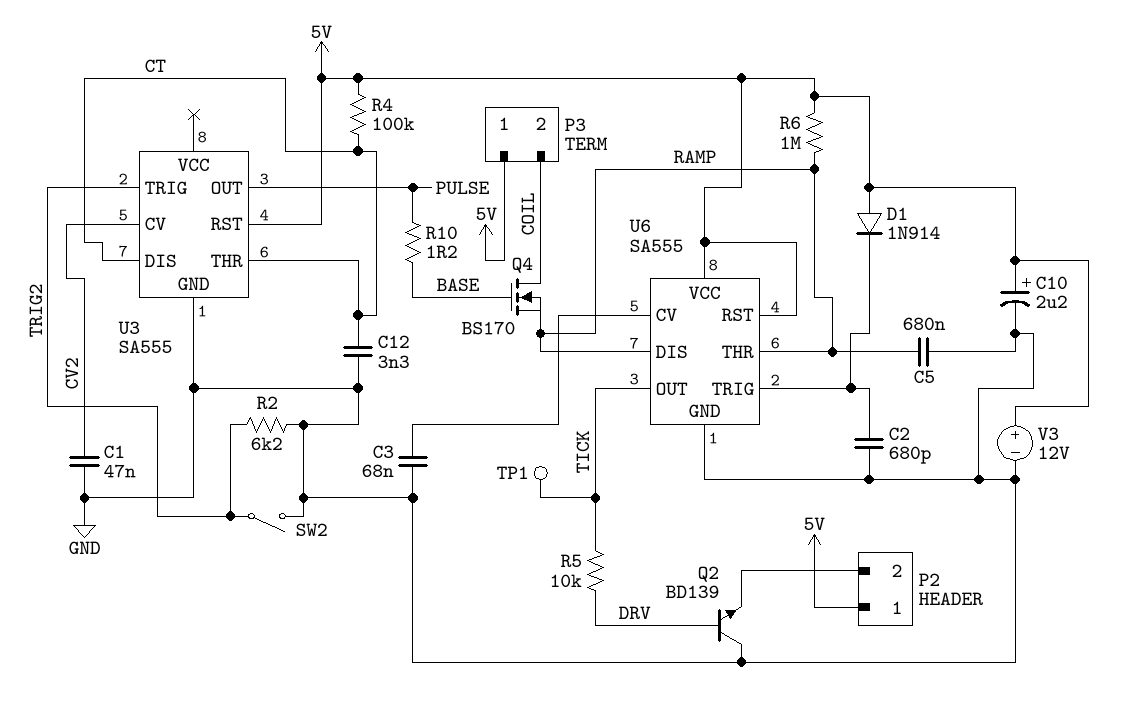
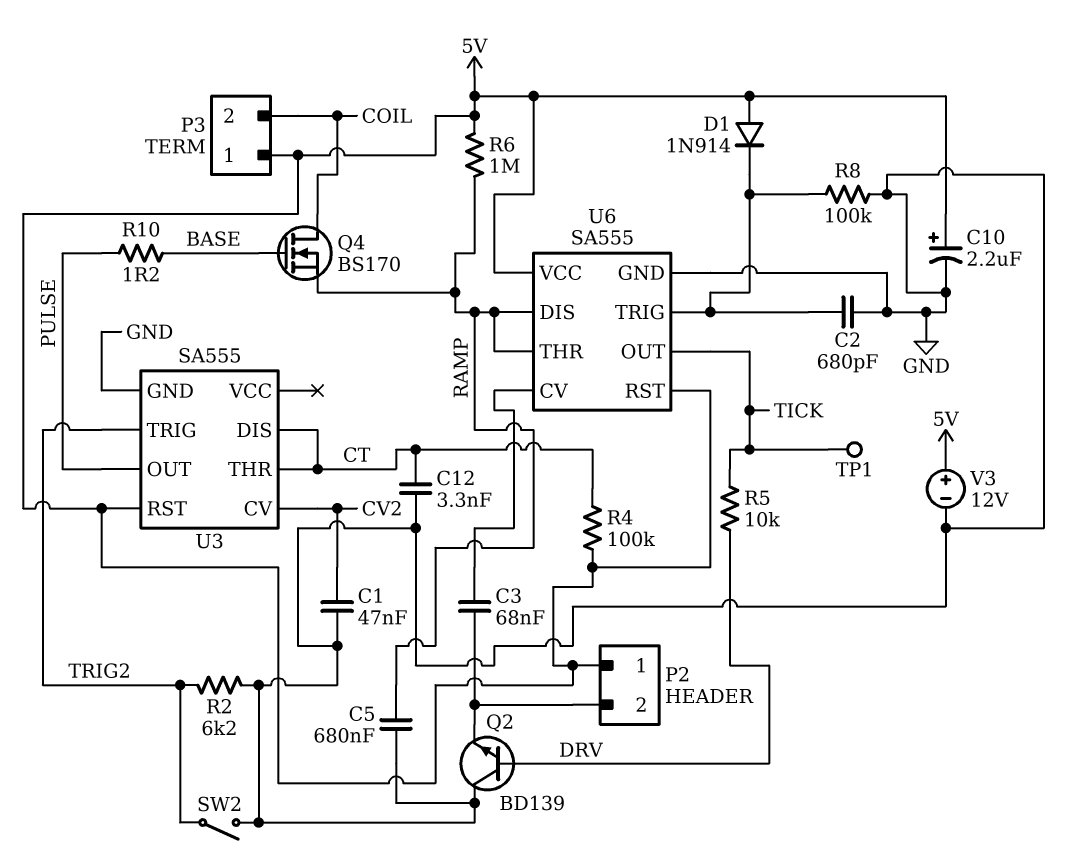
C3: 68nF (GND, U6/CV) -> 68nF (P2/2, U6/CV)
R8: none -> 100k (GND, U6/TRIG)

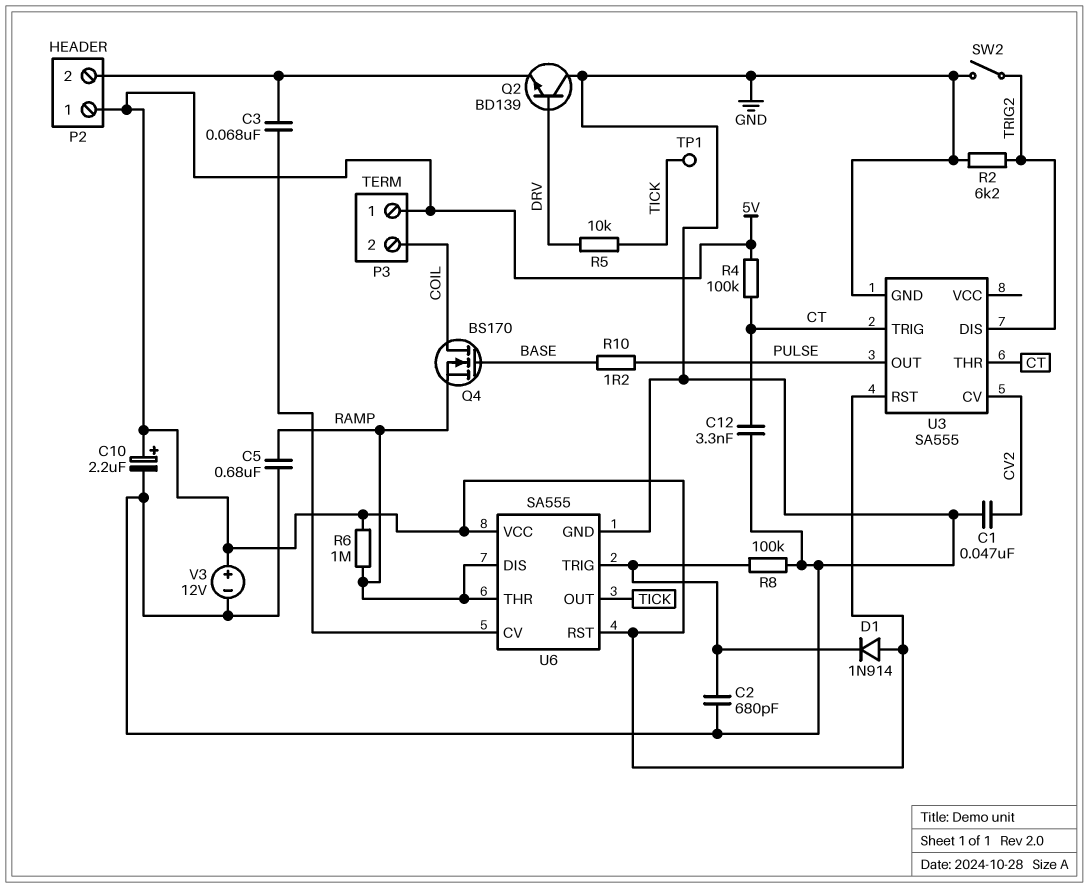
U3 pin DIS: CT -> TRIG2
U3 pin TRIG: TRIG2 -> CT

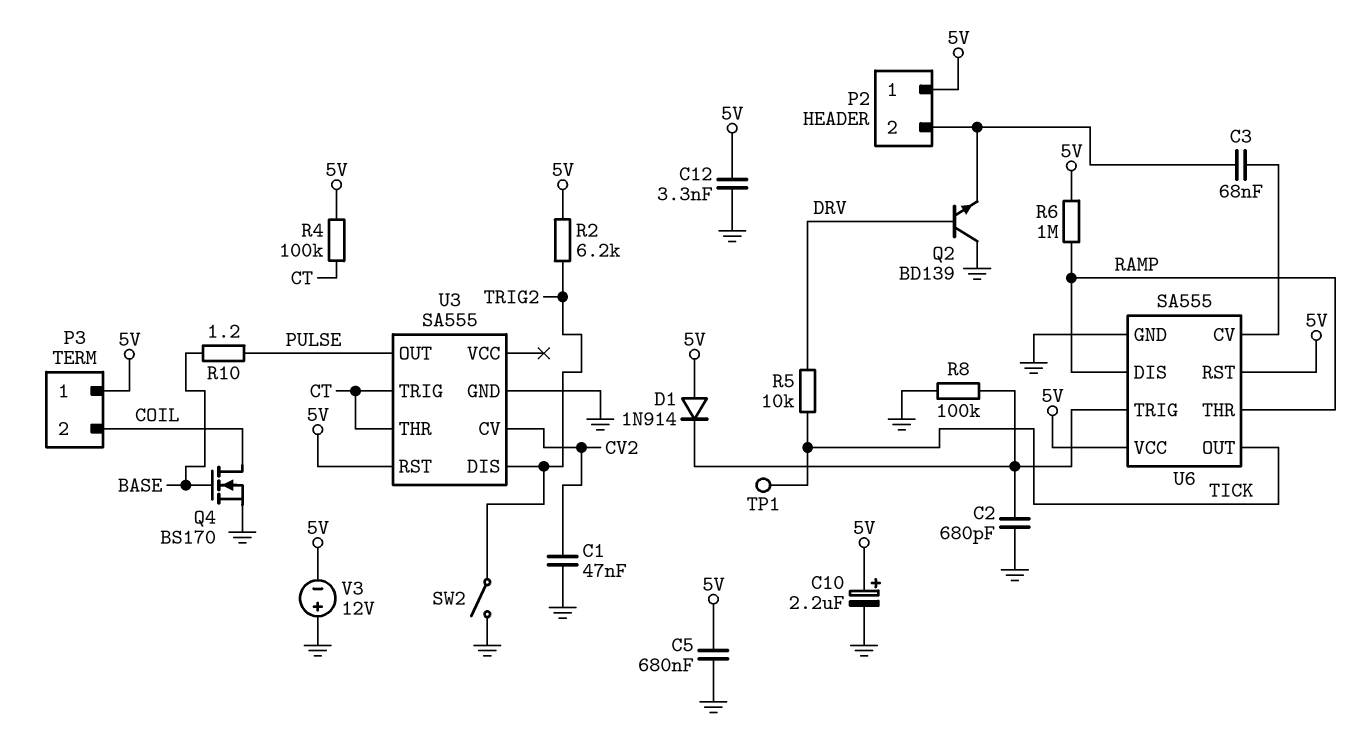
C5: 680nF (GND, RAMP) -> 680nF (5V, GND)
C12: 3.3nF (CT, GND) -> 3.3nF (5V, GND)
Q4: NMOS BS170 (G BASE, D COIL, S RAMP) -> NMOS BS170 (G BASE, D COIL, S GND)
R2: 6.2k (GND, TRIG2) -> 6.2k (5V, TRIG2)
V3: 12V (plus 5V, minus GND) -> 12V (plus GND, minus 5V)

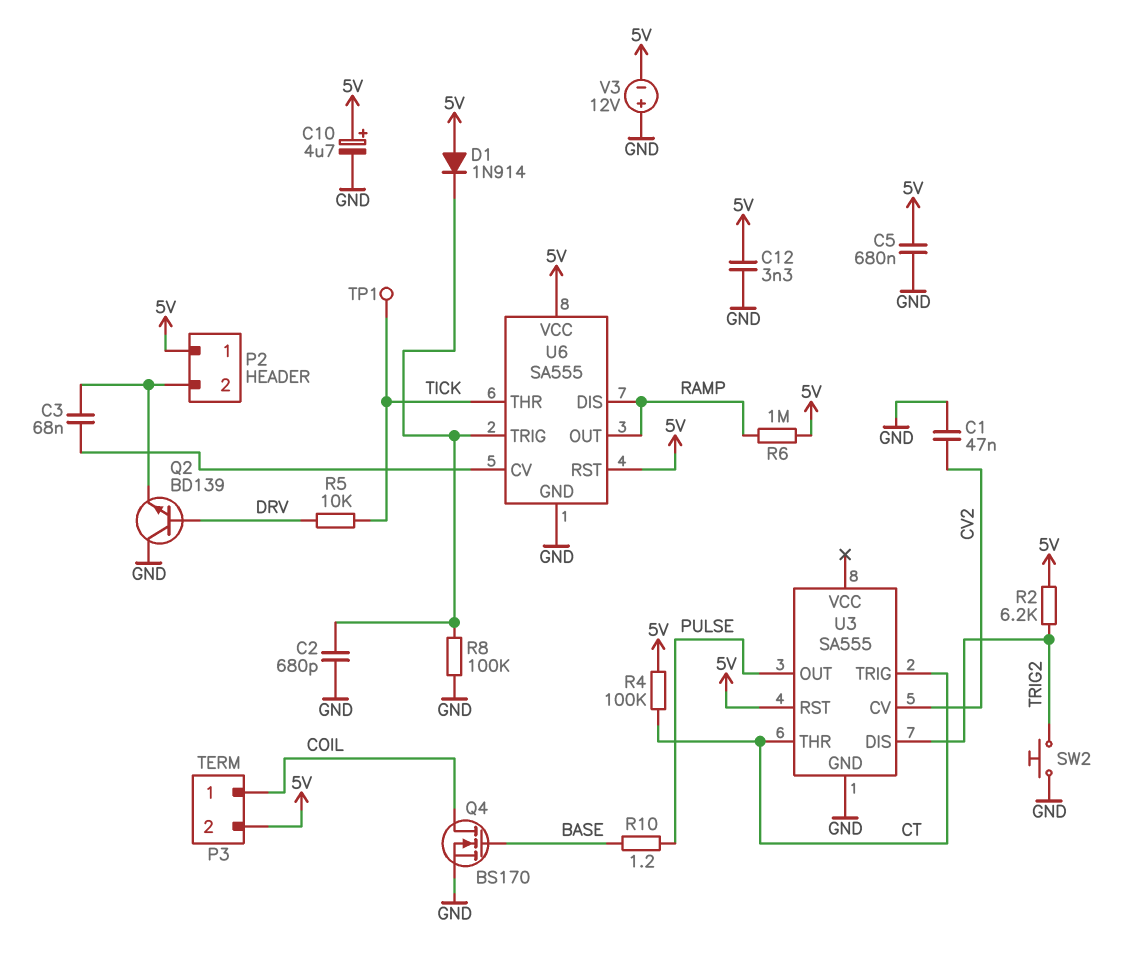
C10: 2.2uF (plus 5V, minus GND) -> 4.7uF (plus 5V, minus GND)
P3 pin 1: 5V -> COIL
P3 pin 2: COIL -> 5V
SW2: switch (GND, TRIG2) -> button (GND, TRIG2)
U6 pin OUT: TICK -> RAMP
U6 pin THR: RAMP -> TICK

